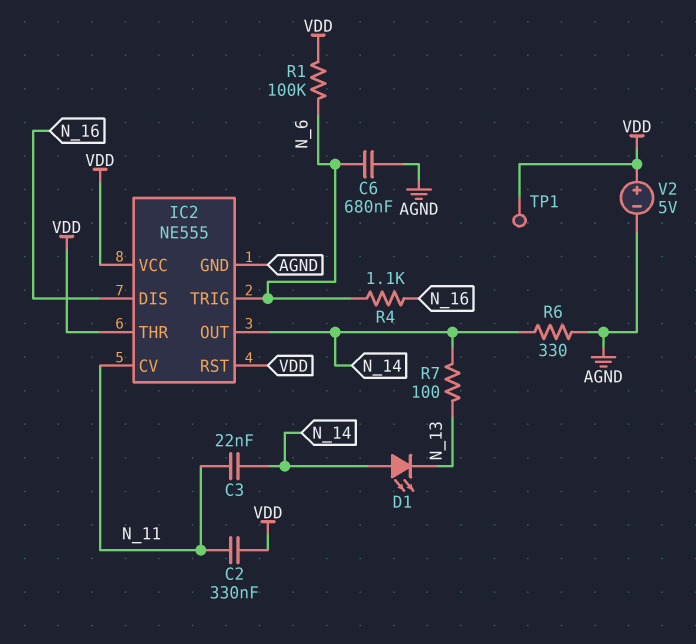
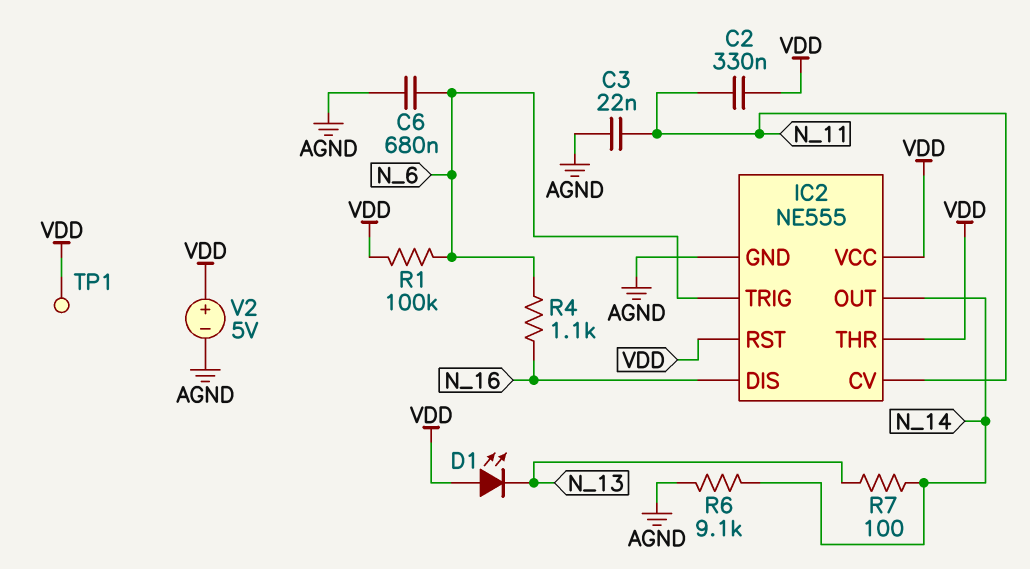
C3: 22nF (N_11, N_14) -> 22nF (AGND, N_11)
D1: LED (A N_14, K N_13) -> LED (A VDD, K N_13)
R6: 330 (AGND, N_14) -> 9.1k (AGND, N_14)

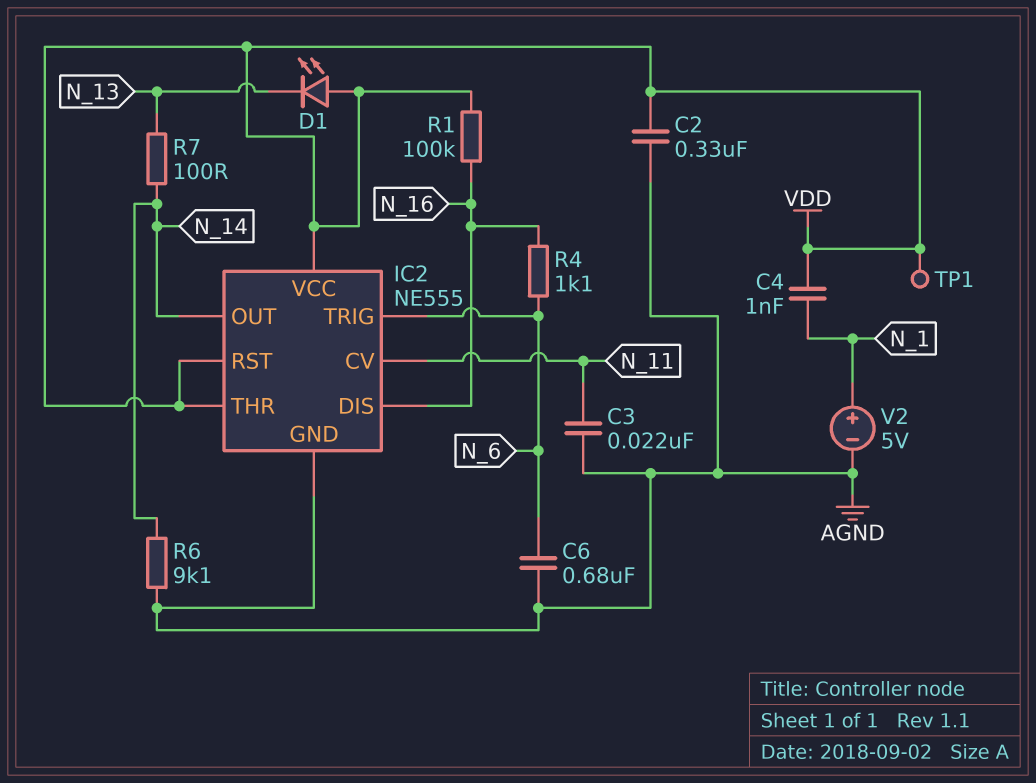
C2: 330nF (N_11, VDD) -> 330nF (AGND, VDD)
C4: none -> 1nF (N_1, VDD)
R1: 100k (N_6, VDD) -> 100k (N_16, VDD)
V2: 5V (plus VDD, minus AGND) -> 5V (plus N_1, minus AGND)

